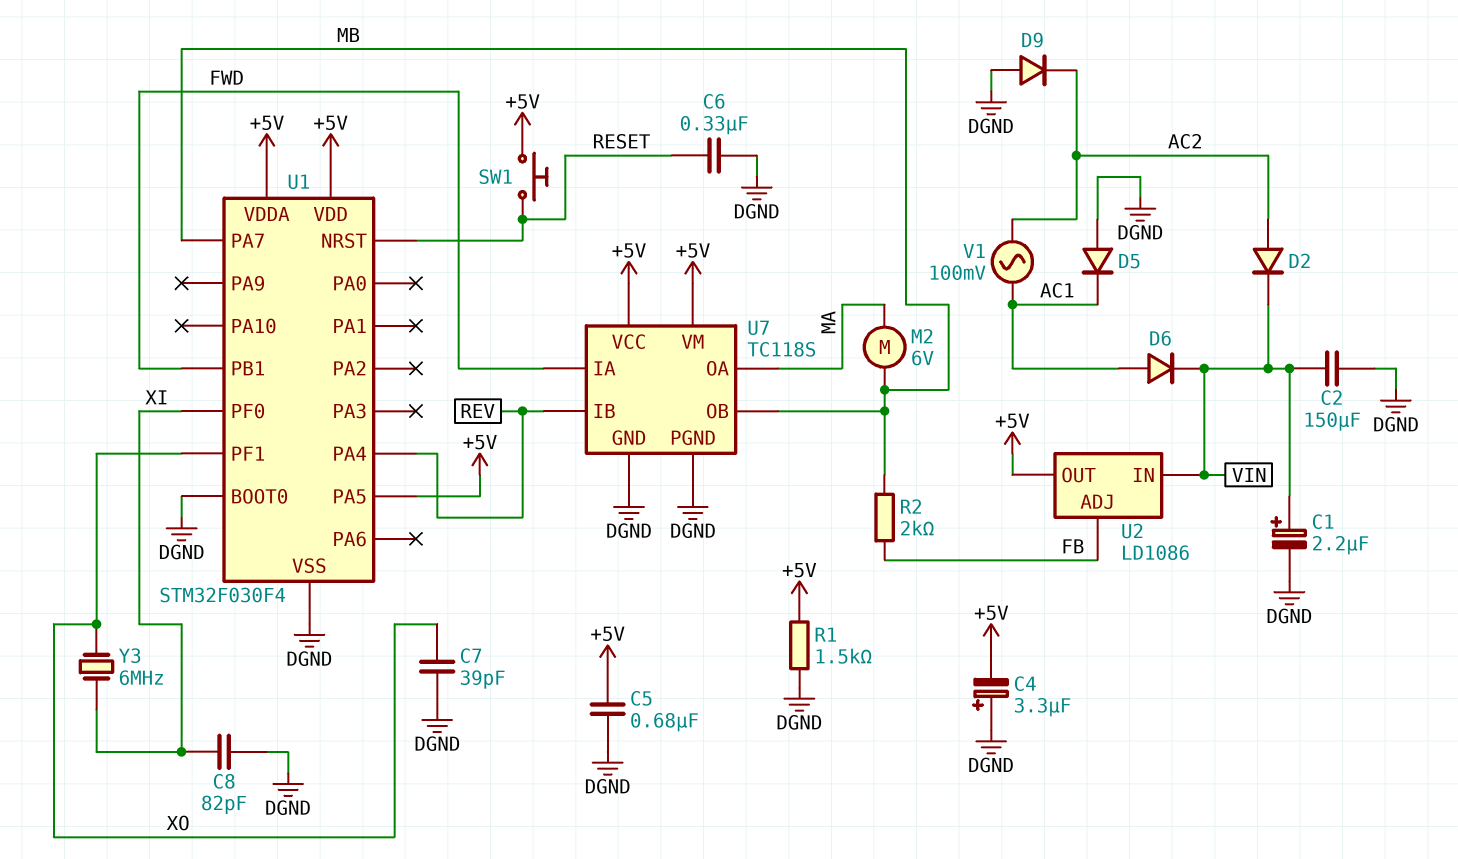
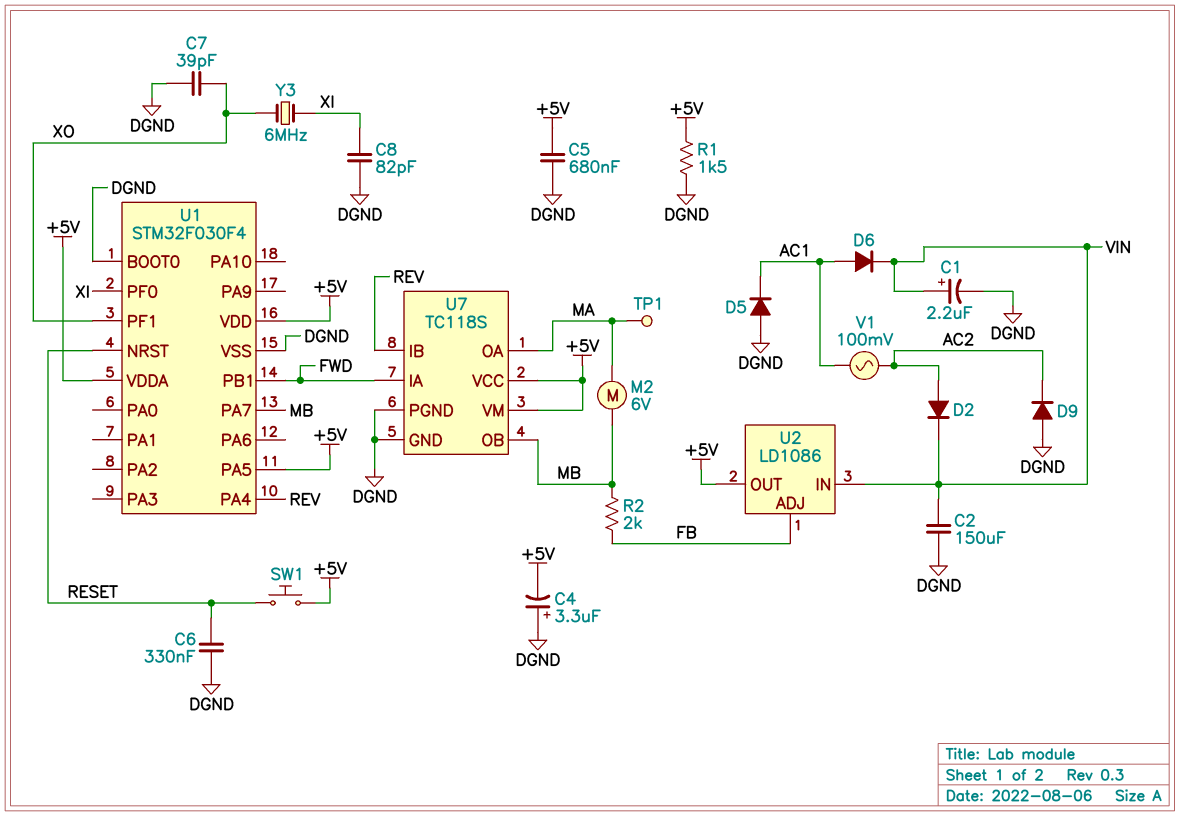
TP1: none -> test point (MA)

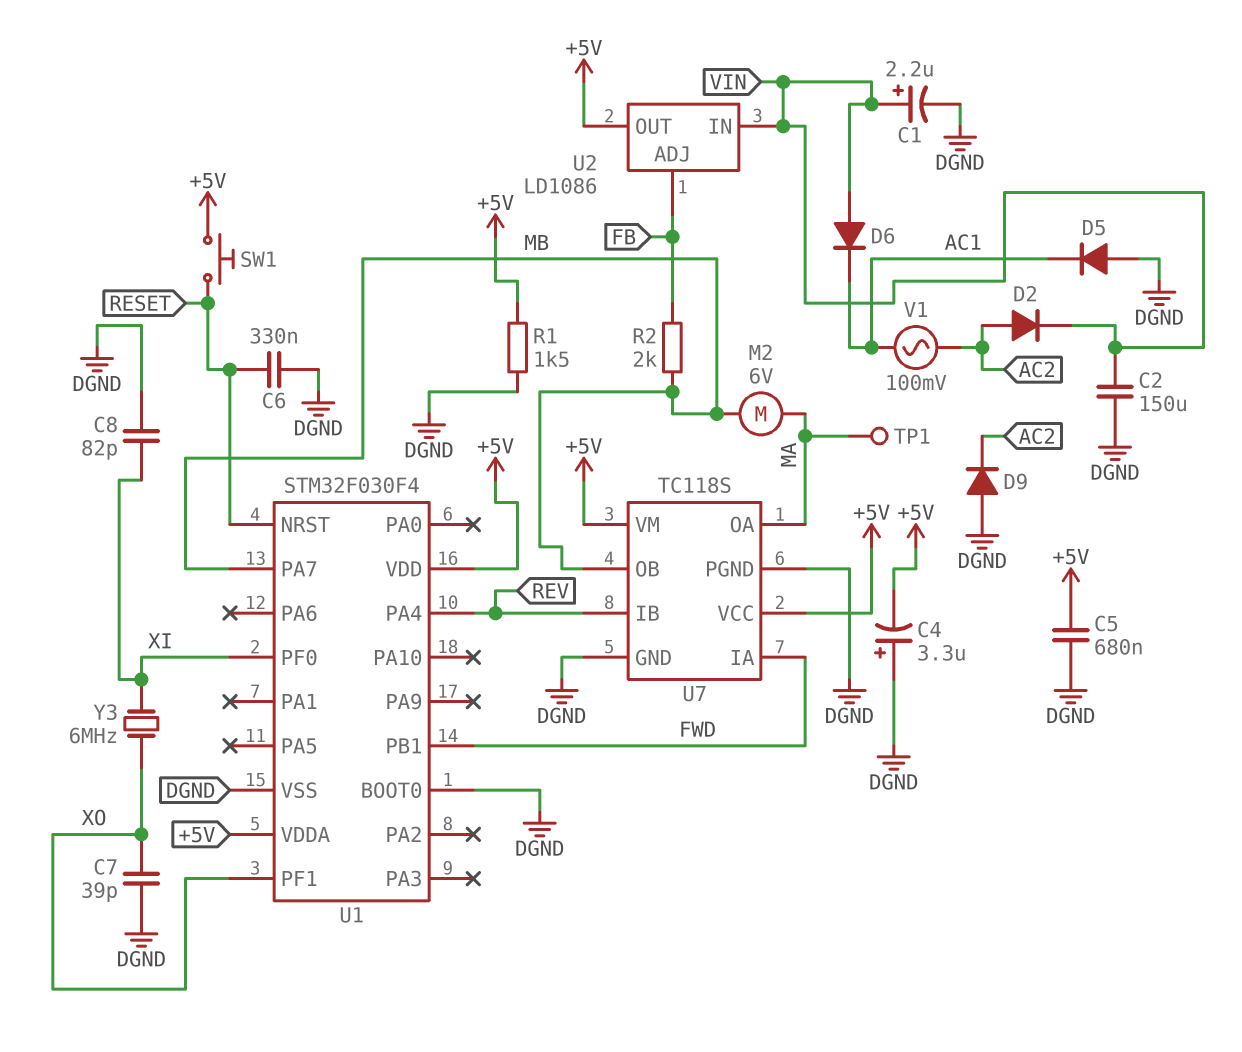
D6: diode (A AC1, K VIN) -> diode (A VIN, K AC1)
U1 pin PA5: +5V -> none

